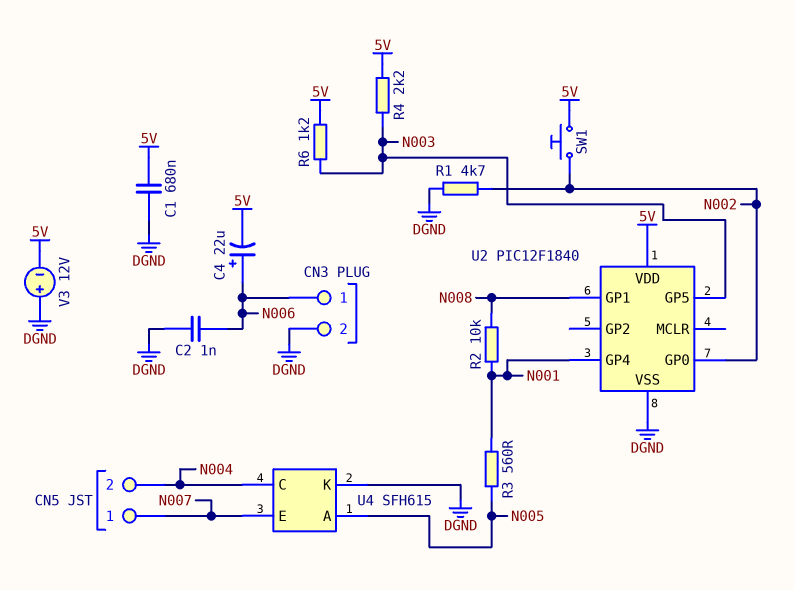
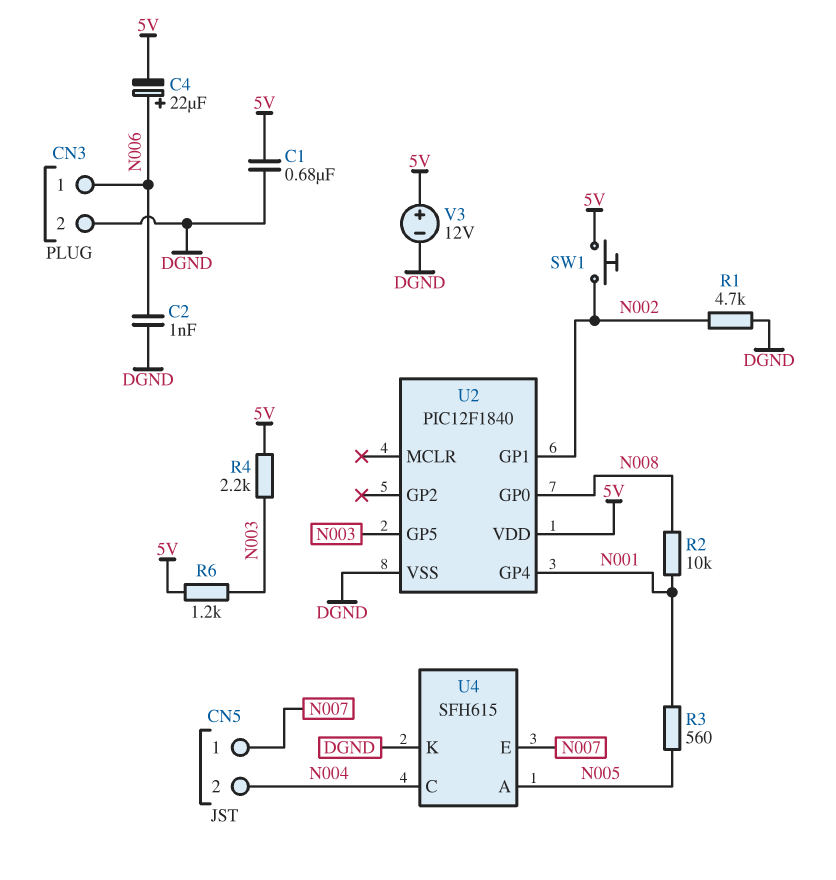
U2 pin GP0: N002 -> N008
U2 pin GP1: N008 -> N002
V3: 12V (plus DGND, minus 5V) -> 12V (plus 5V, minus DGND)

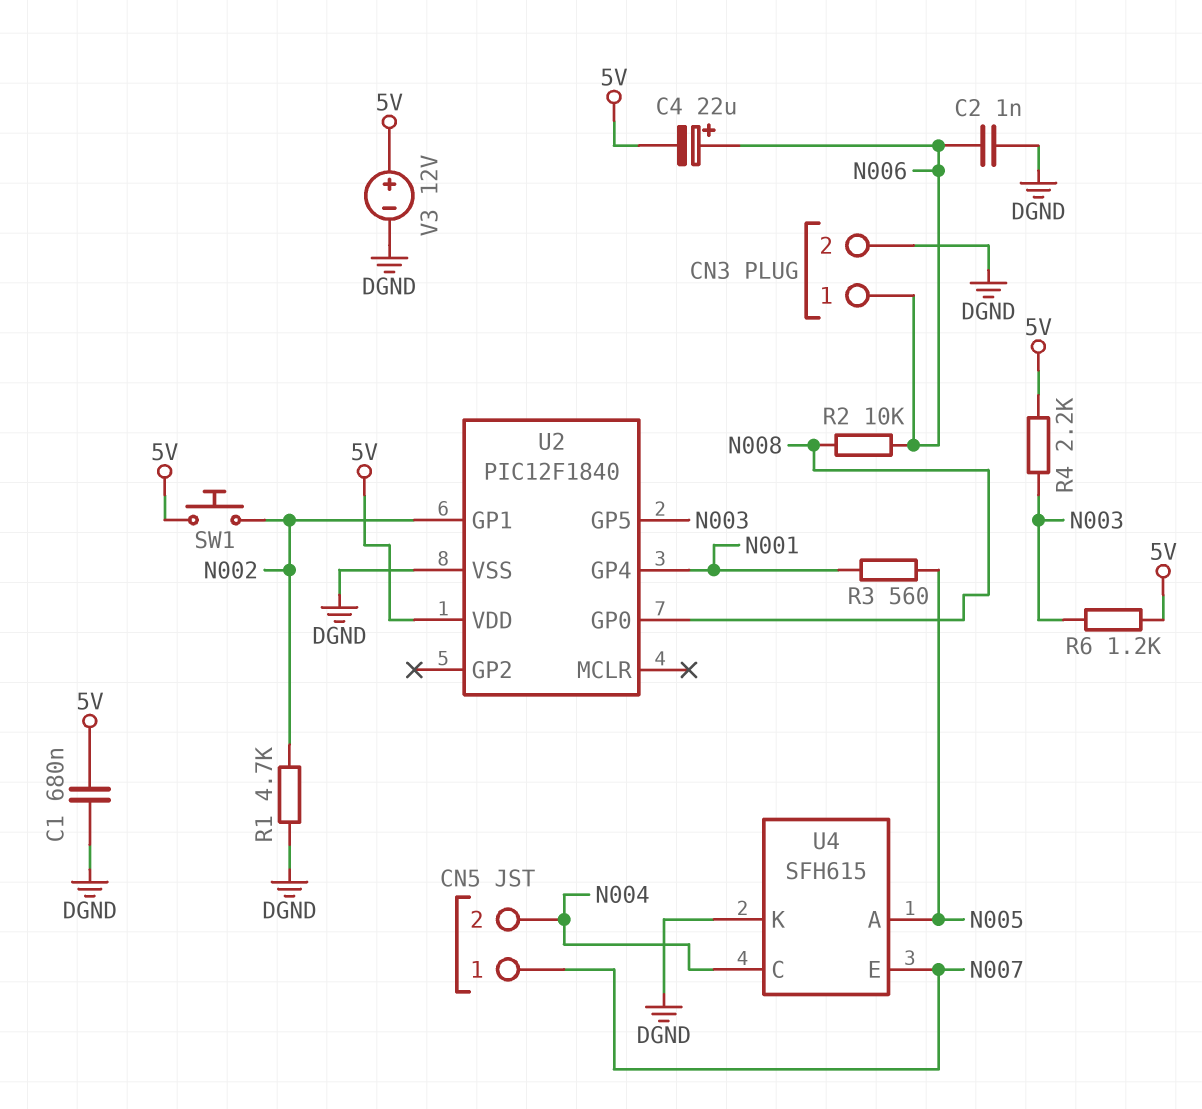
R2: 10k (N001, N008) -> 10k (N006, N008)

